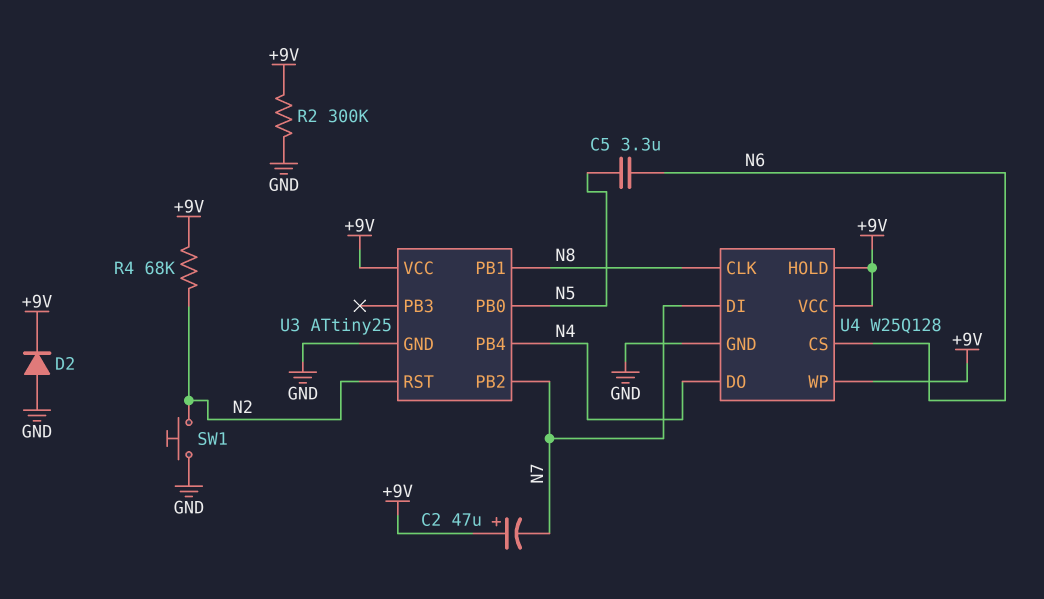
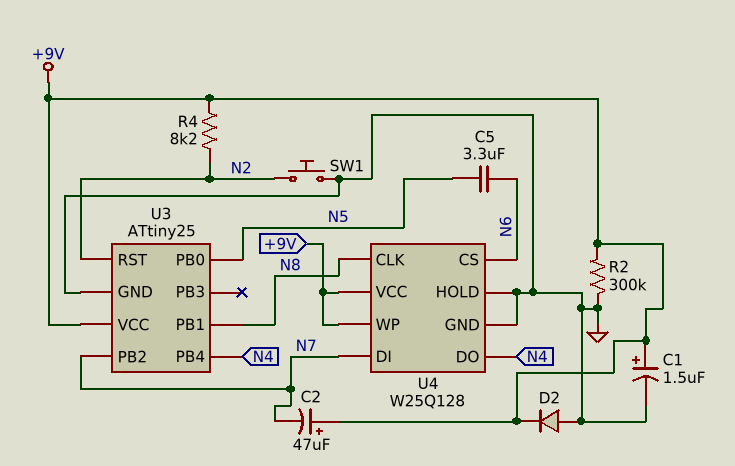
C1: none -> 1.5uF (plus +9V, minus GND)
R4: 68k (+9V, N2) -> 8.2k (+9V, N2)
U4 pin HOLD: +9V -> GND

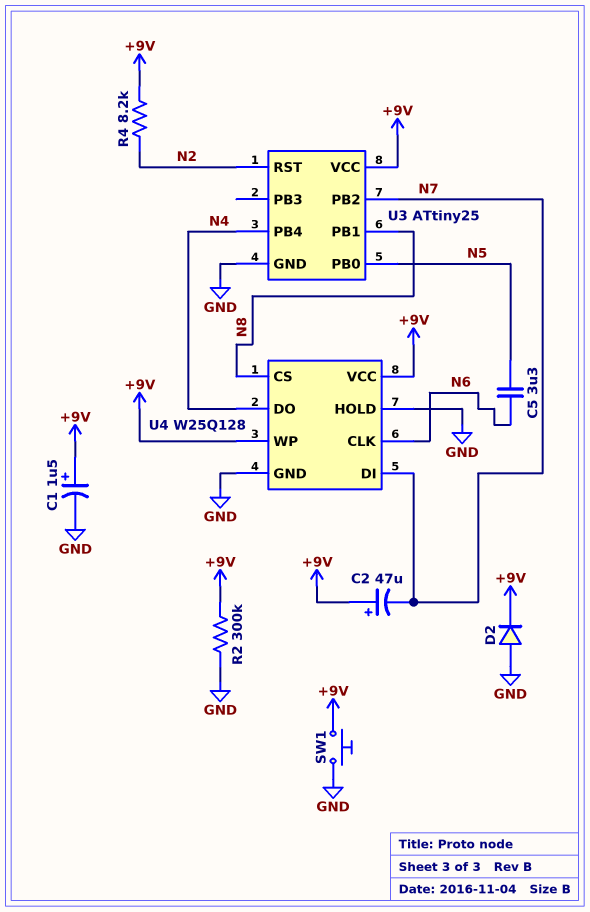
SW1: button (GND, N2) -> button (+9V, GND)
U4 pin CLK: N8 -> N6
U4 pin CS: N6 -> N8

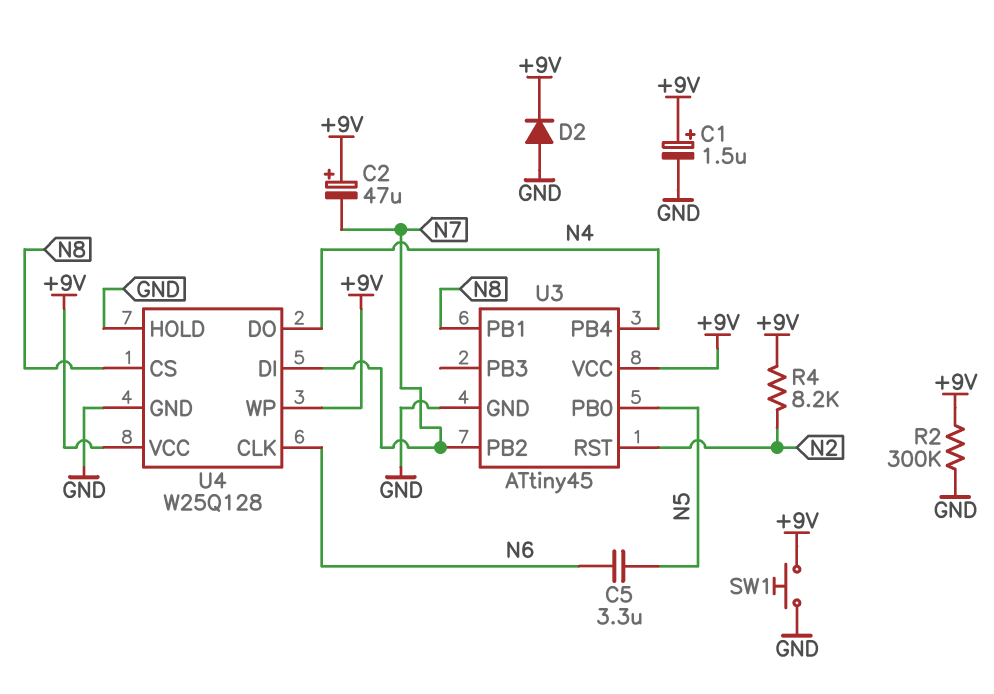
U3: ATtiny25 -> ATtiny45

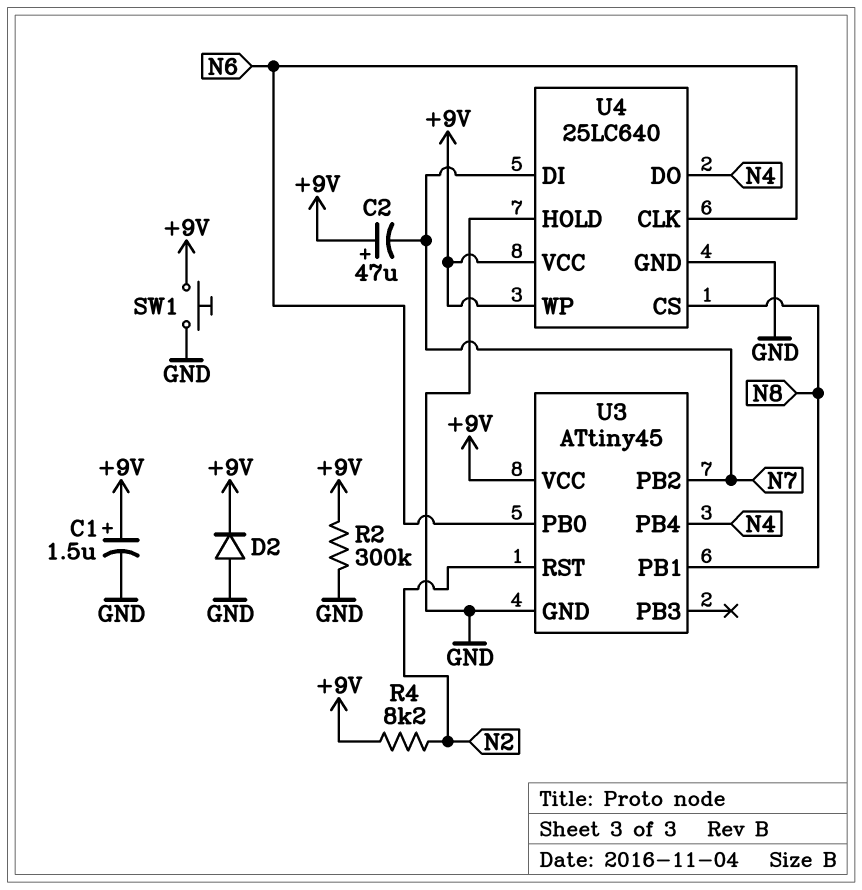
C5: 3.3uF (N5, N6) -> none
U3 pin PB0: N5 -> N6
U4: W25Q128 -> 25LC640

